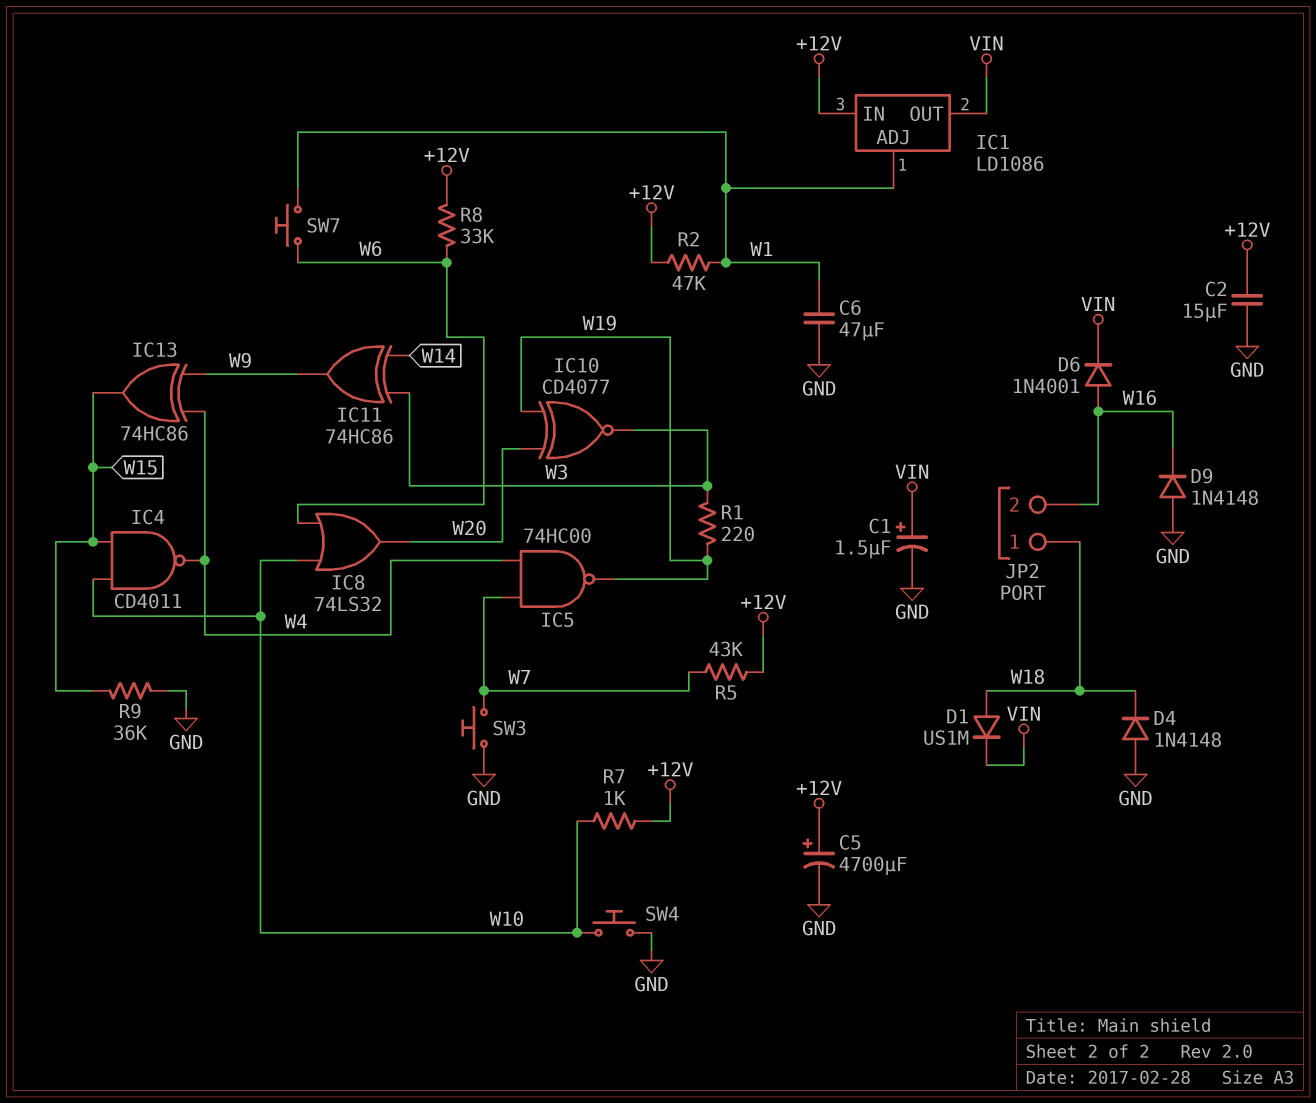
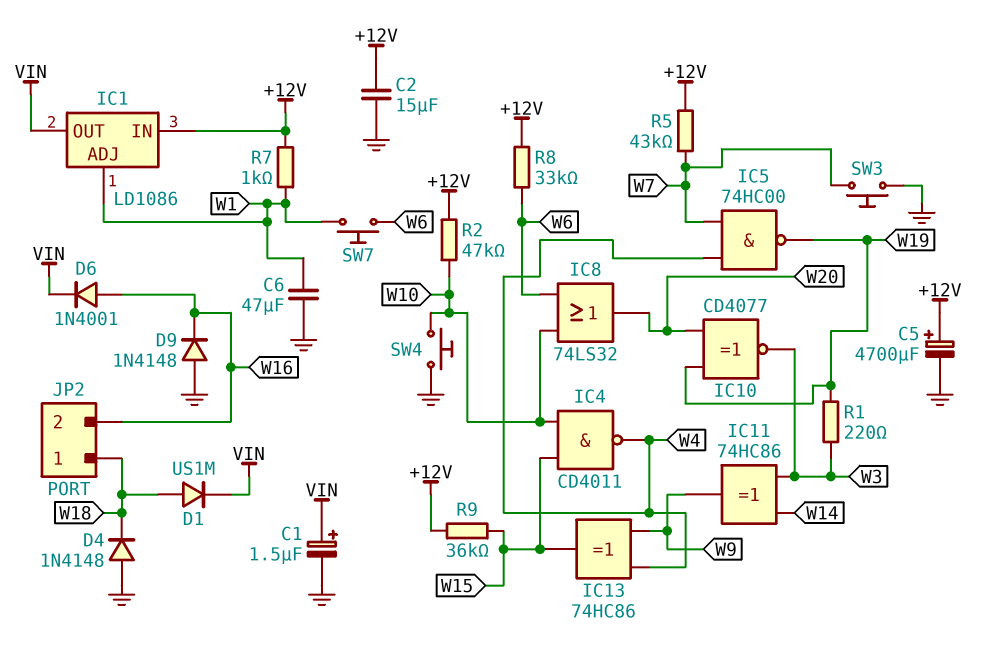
R2: 47k (+12V, W1) -> 47k (+12V, W10)
R7: 1k (+12V, W10) -> 1k (+12V, W1)
R9: 36k (GND, W15) -> 36k (+12V, W15)

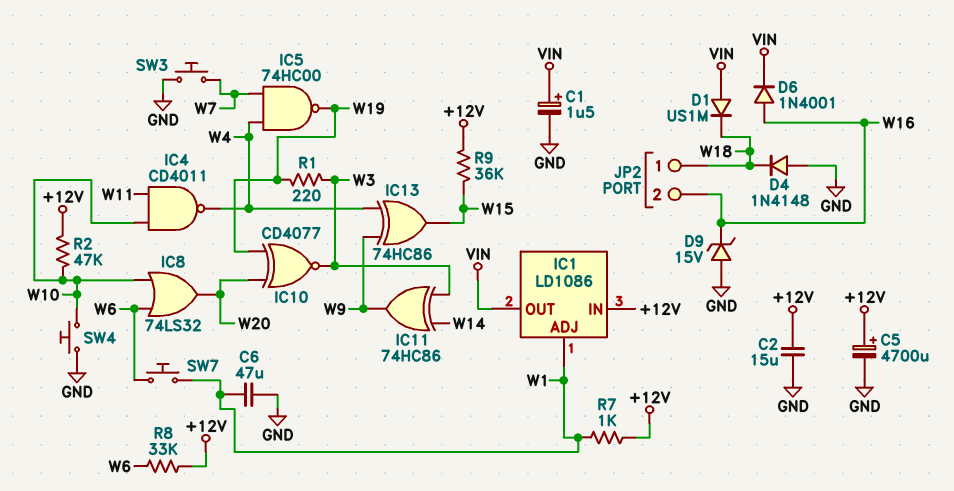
D1: diode US1M (A W18, K VIN) -> diode US1M (A VIN, K W18)
D9: diode 1N4148 (A GND, K W16) -> zener 15V (A GND, K W16)
IC4: NAND CD4011 (in W10, in W15, out W4) -> NAND CD4011 (in W10, in W11, out W4)
R5: 43k (+12V, W7) -> none

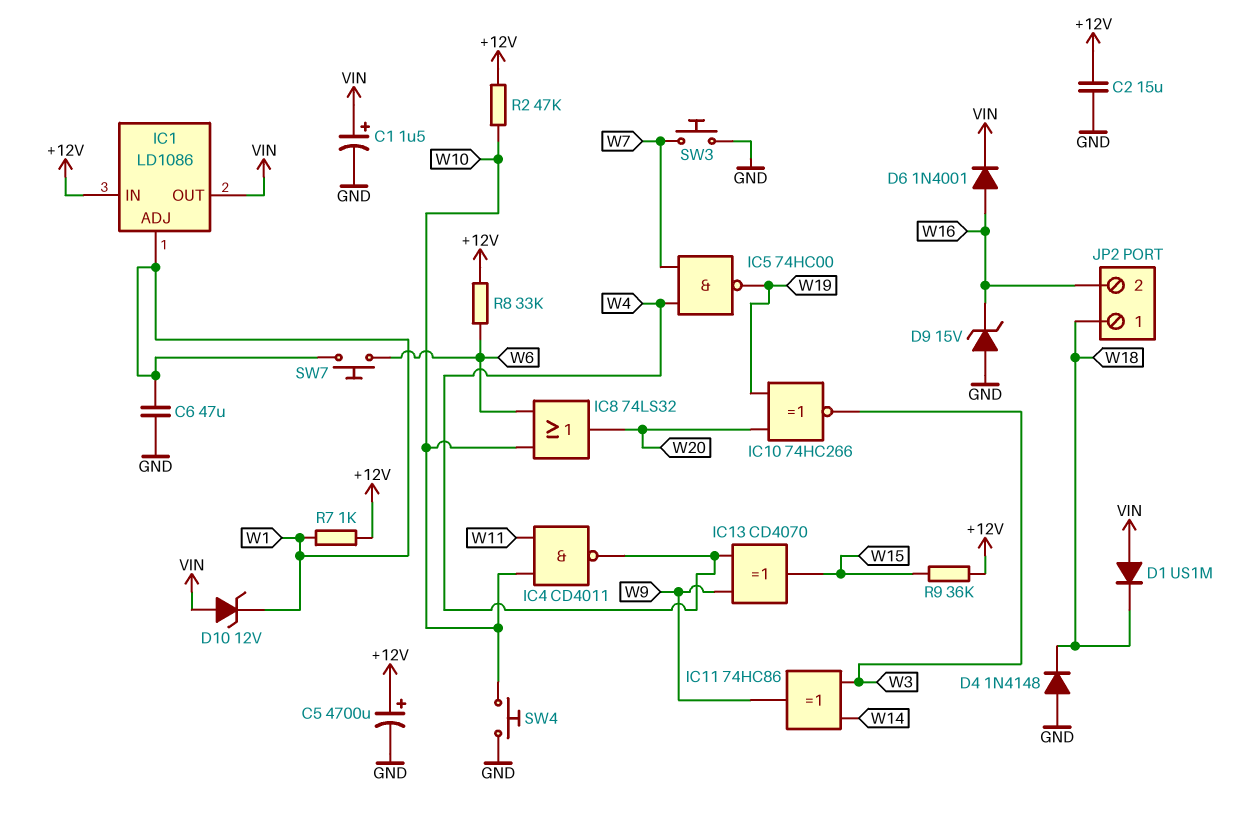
D10: none -> zener 12V (A VIN, K W1)
IC10: XNOR CD4077 (in W19, in W20, out W3) -> XNOR 74HC266 (in W19, in W20, out W3)
IC13: XOR 74HC86 (in W4, in W9, out W15) -> XOR CD4070 (in W4, in W9, out W15)
R1: 220 (W3, W19) -> none

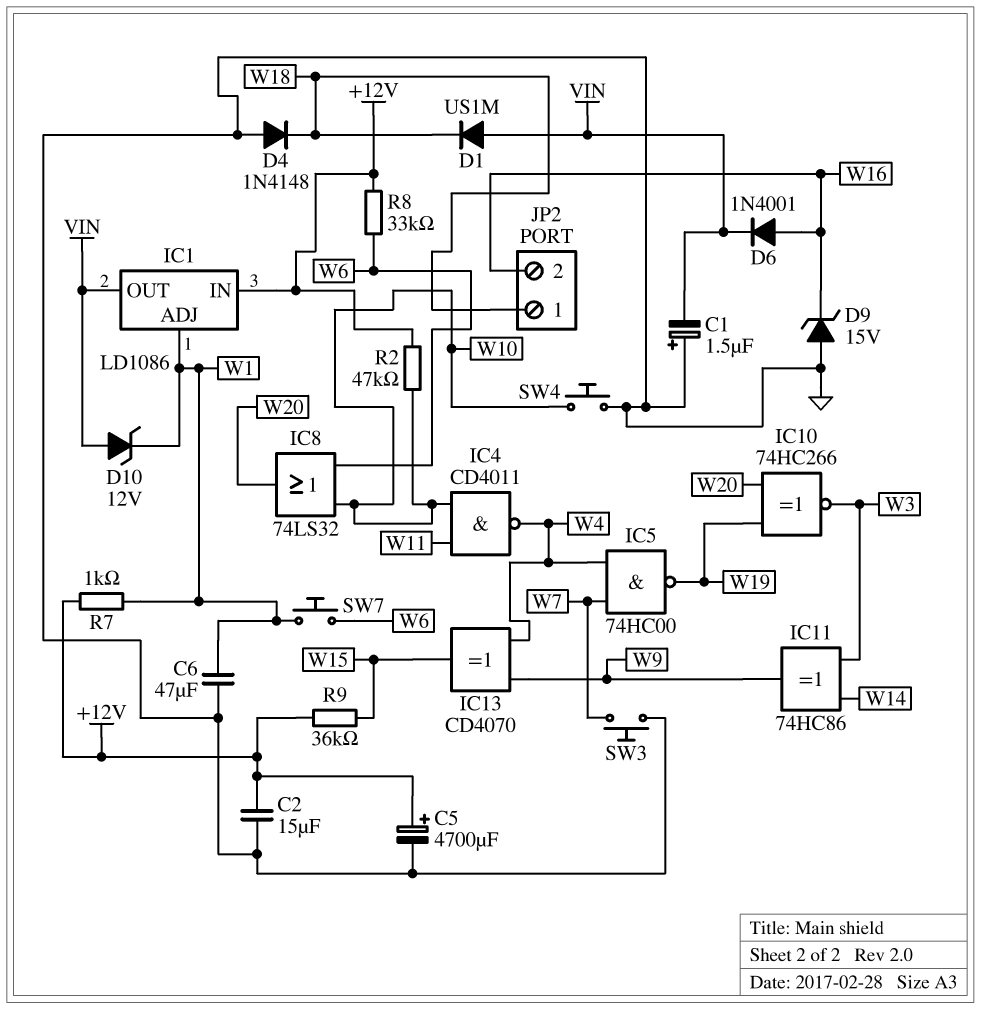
C1: 1.5uF (plus VIN, minus GND) -> 1.5uF (plus GND, minus VIN)

